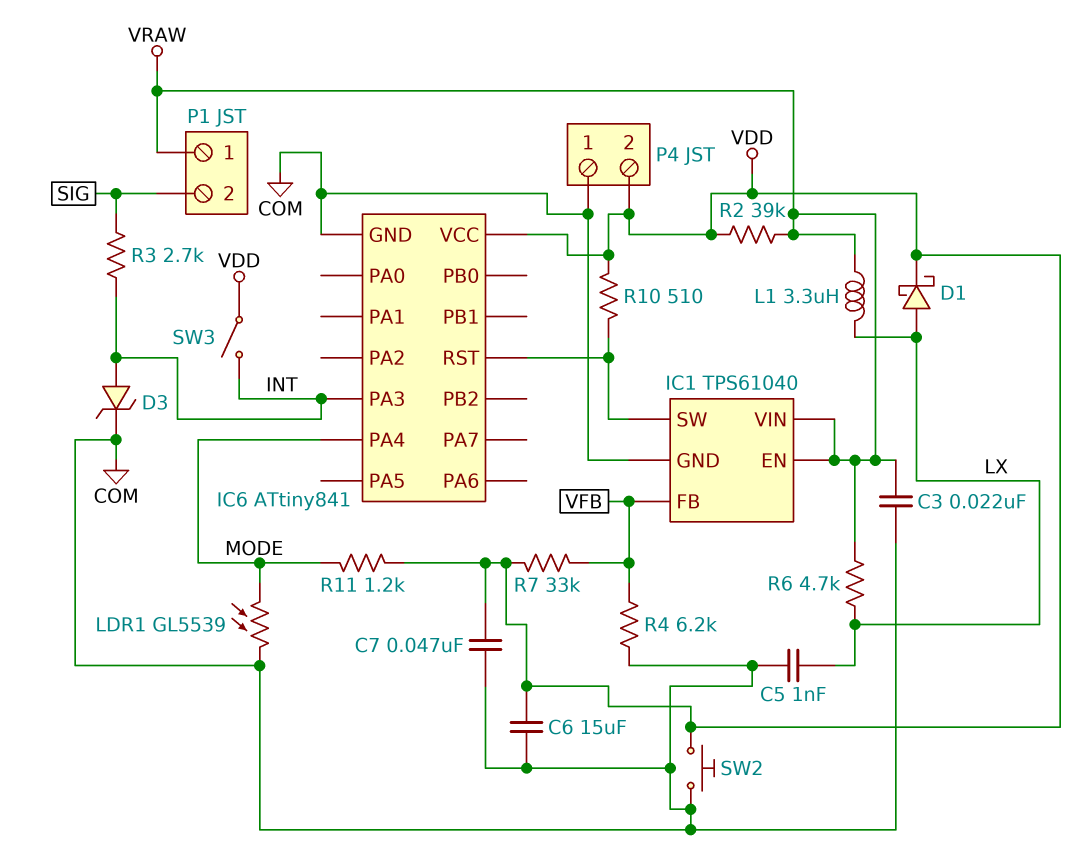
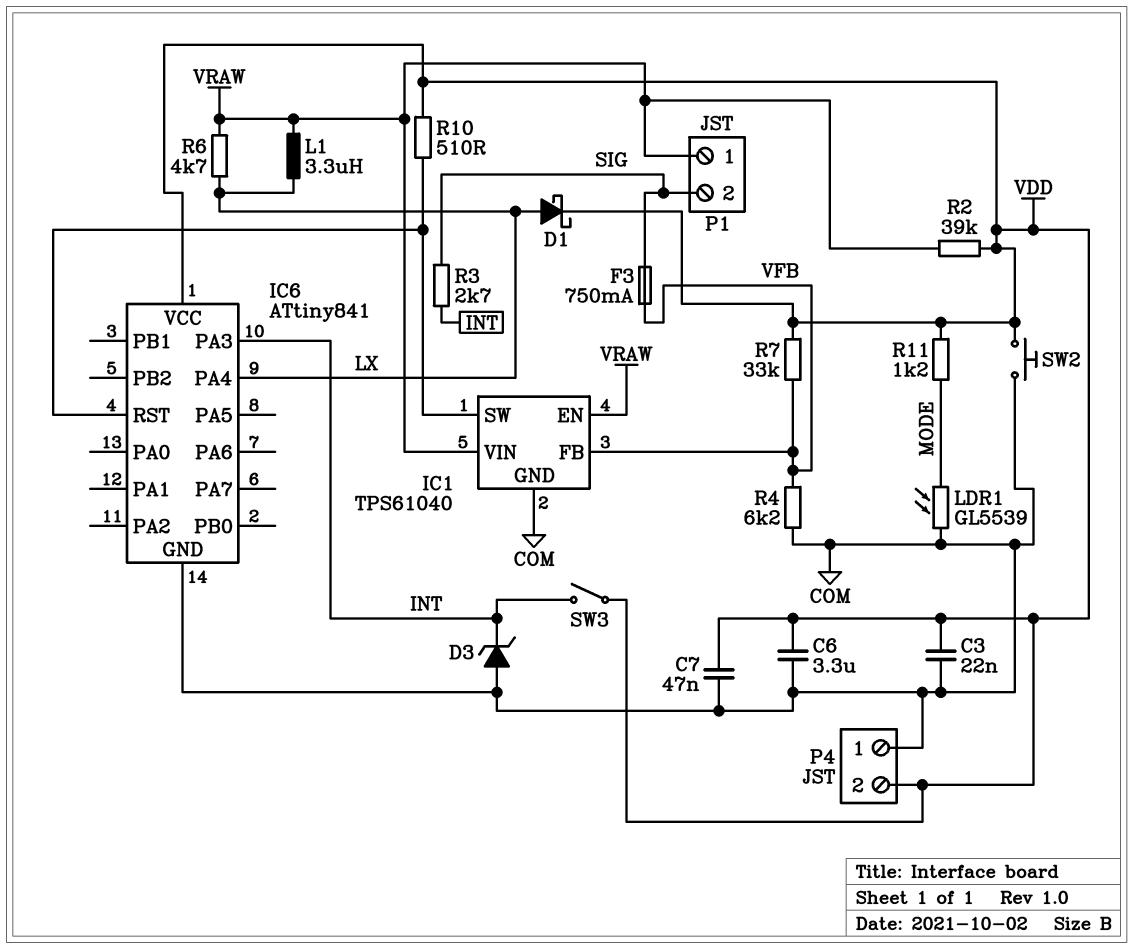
C3: 22nF (COM, VRAW) -> 22nF (COM, VDD)
C5: 1nF (COM, LX) -> none
C6: 15uF (COM, VDD) -> 3.3uF (COM, VDD)
D3: zener (A INT, K COM) -> zener (A COM, K INT)
F3: none -> 750mA (SIG, VFB)
IC6 pin PA4: MODE -> LX

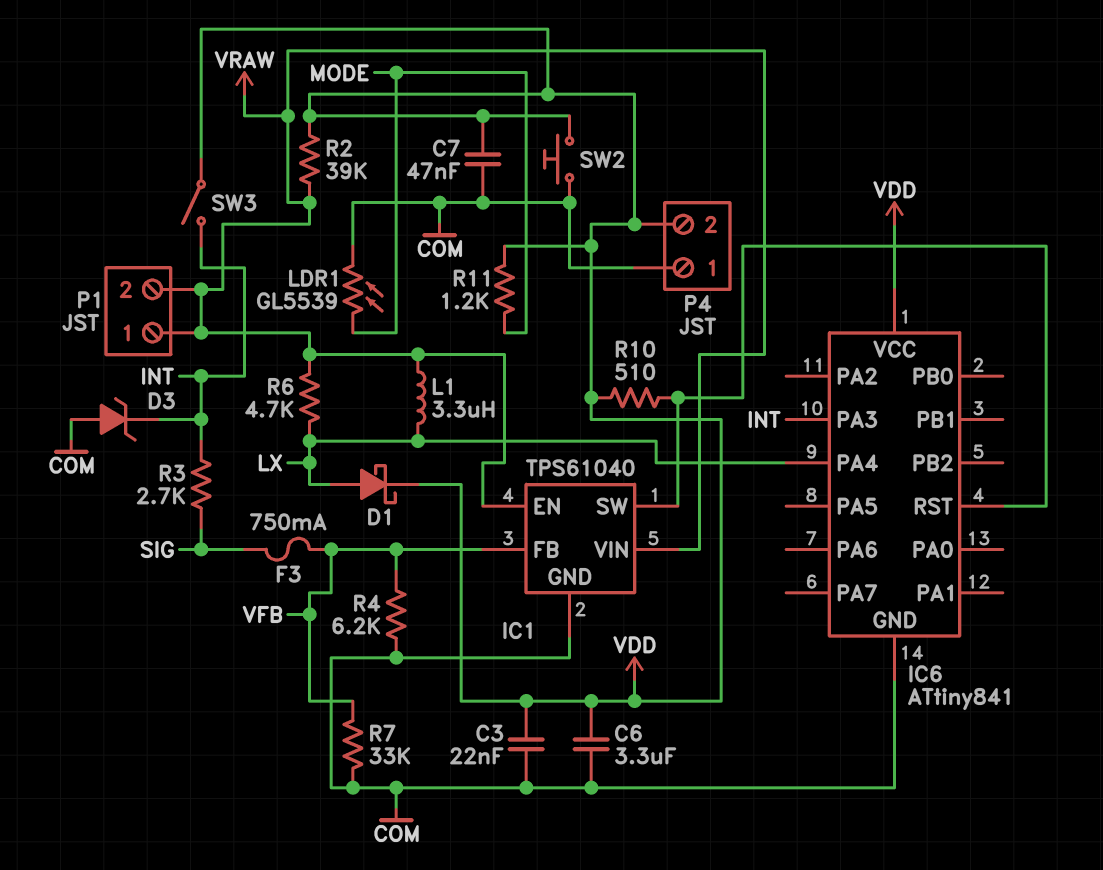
P1 pin 2: SIG -> VRAW
R7: 33k (VDD, VFB) -> 33k (COM, VFB)

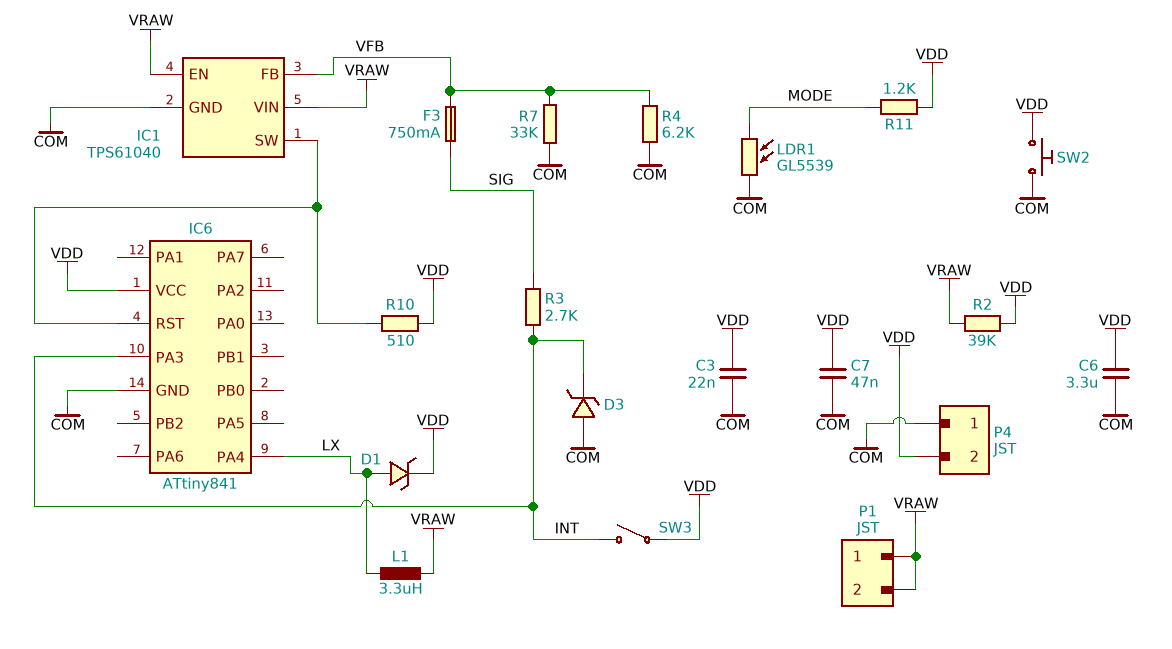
D1: schottky (A LX, K VDD) -> zener (A LX, K VDD)
R6: 4.7k (LX, VRAW) -> none

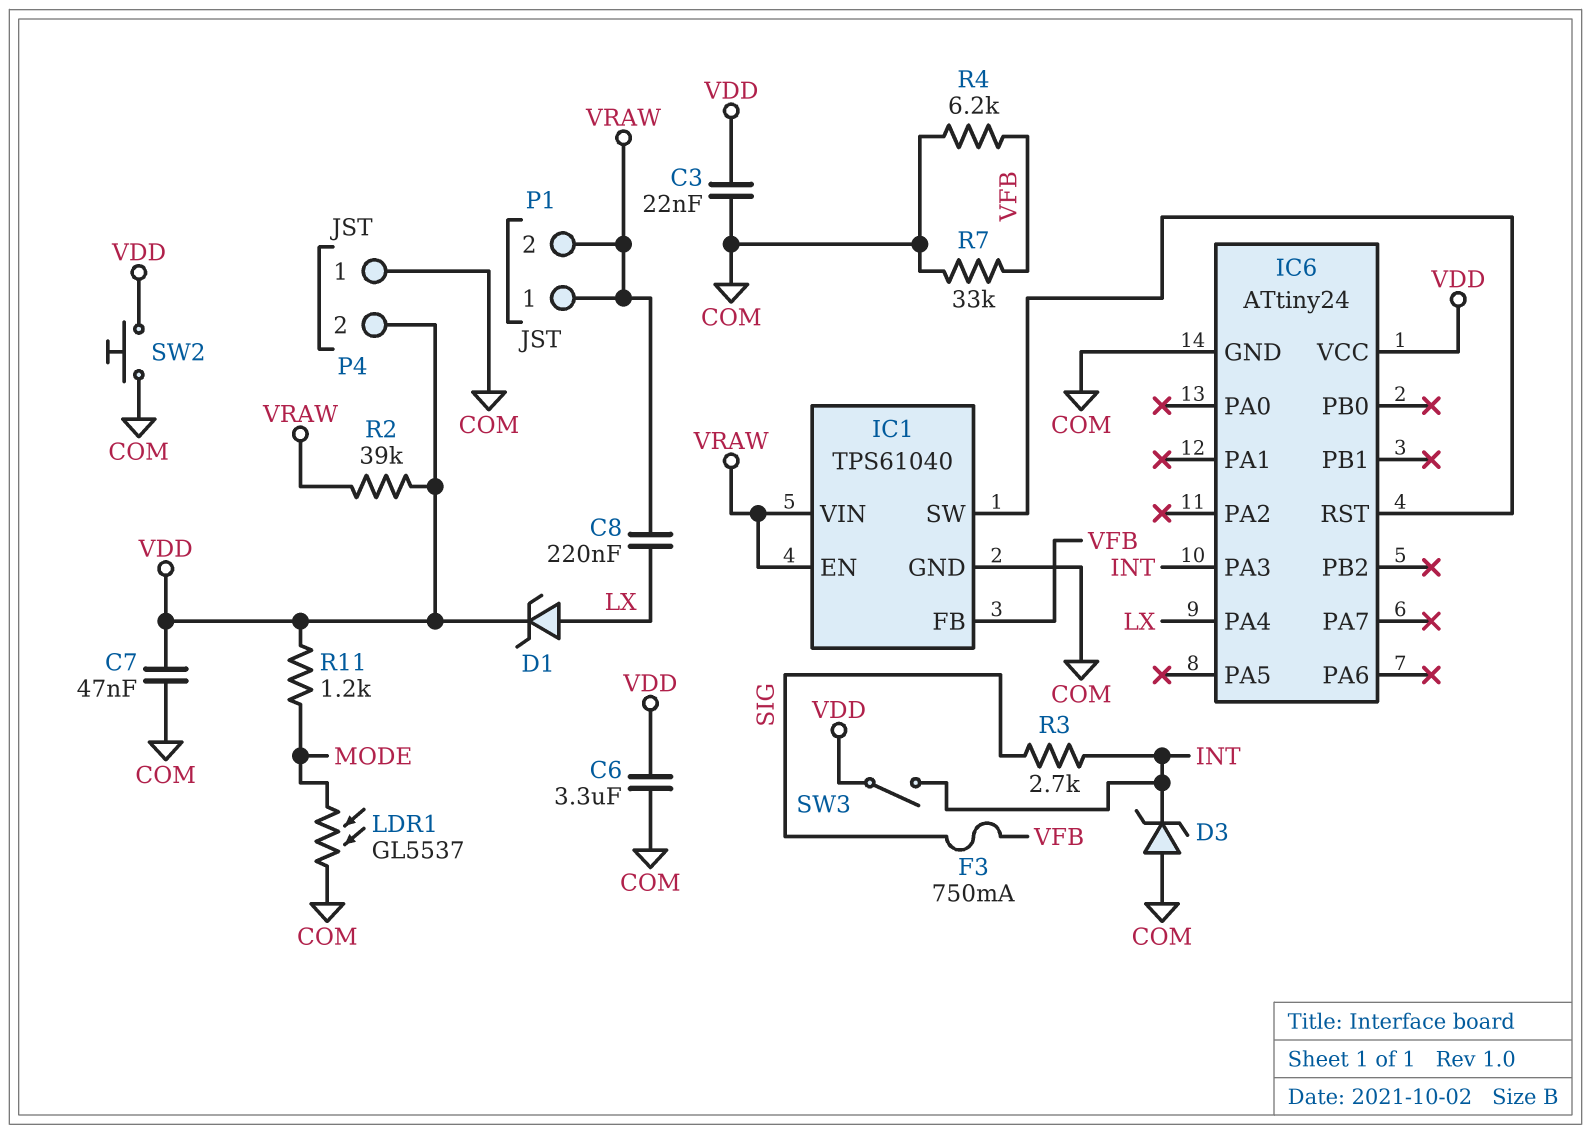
C8: none -> 220nF (LX, VRAW)
IC6: ATtiny841 -> ATtiny24
L1: 3.3uH (LX, VRAW) -> none
LDR1: GL5539 (COM, MODE) -> GL5537 (COM, MODE)
R10: 510 (IC1/SW, VDD) -> none

